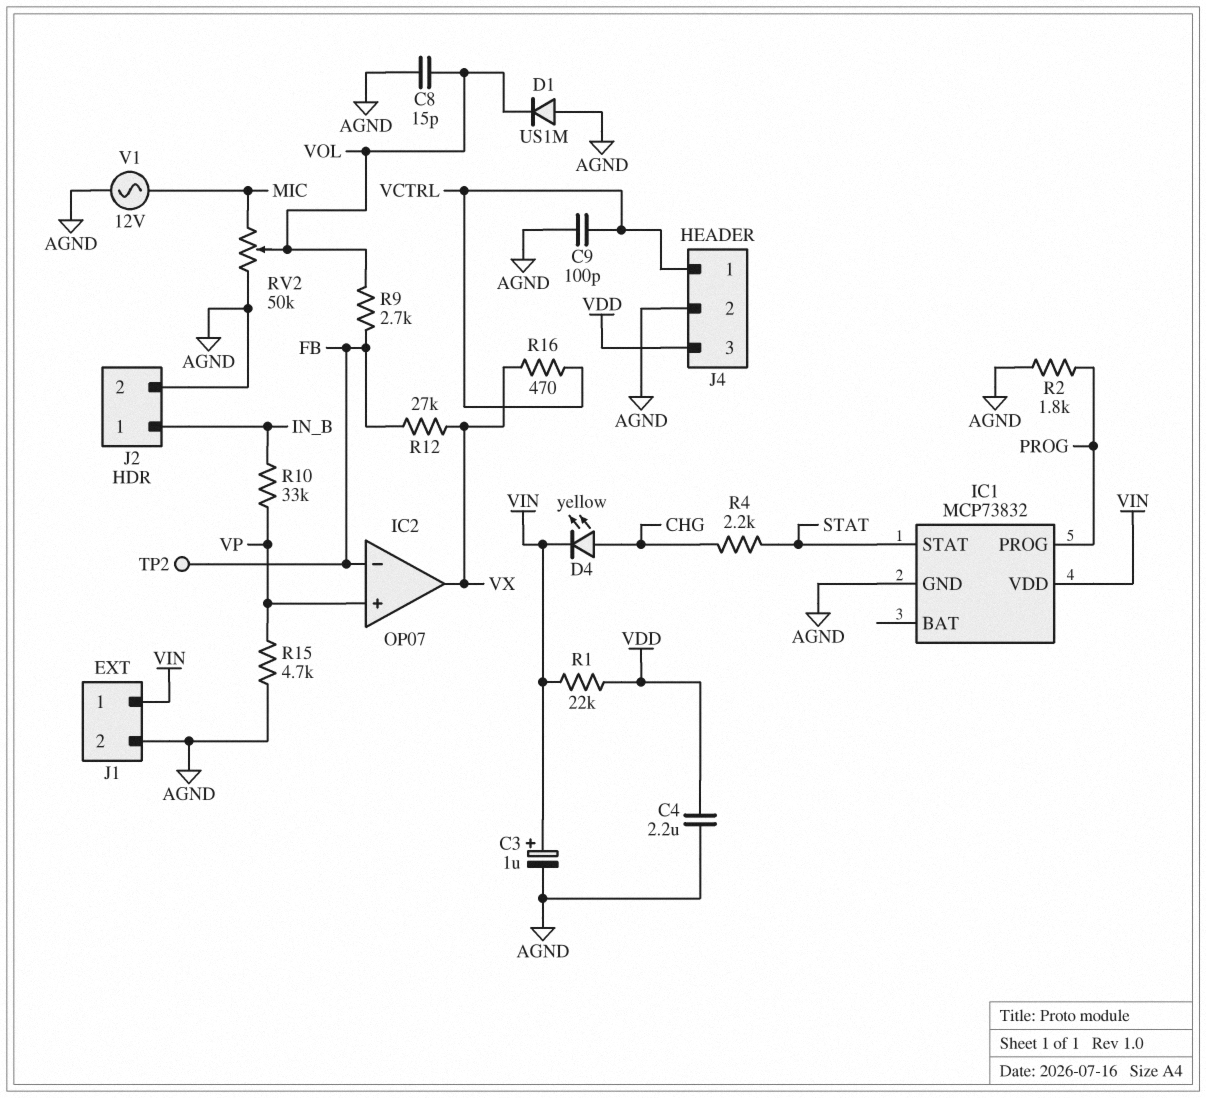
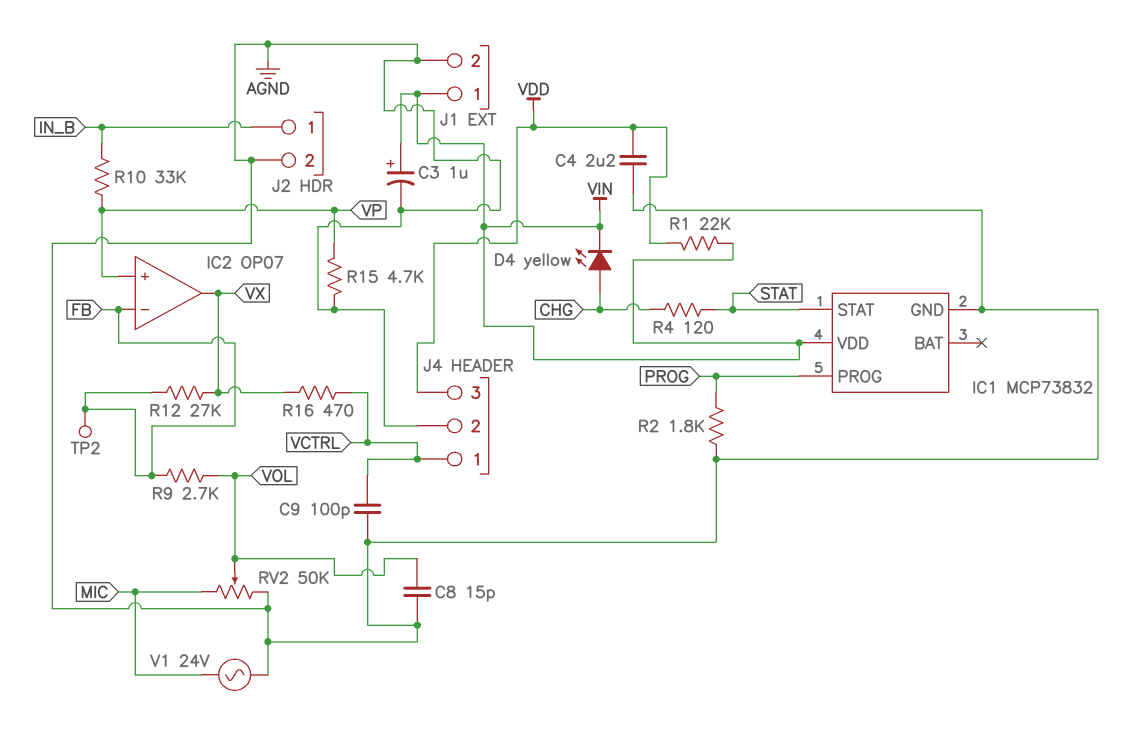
D1: diode US1M (A AGND, K VOL) -> none
R4: 2.2k (CHG, STAT) -> 120 (CHG, STAT)
V1: AC 12V (AGND, MIC) -> AC 24V (AGND, MIC)

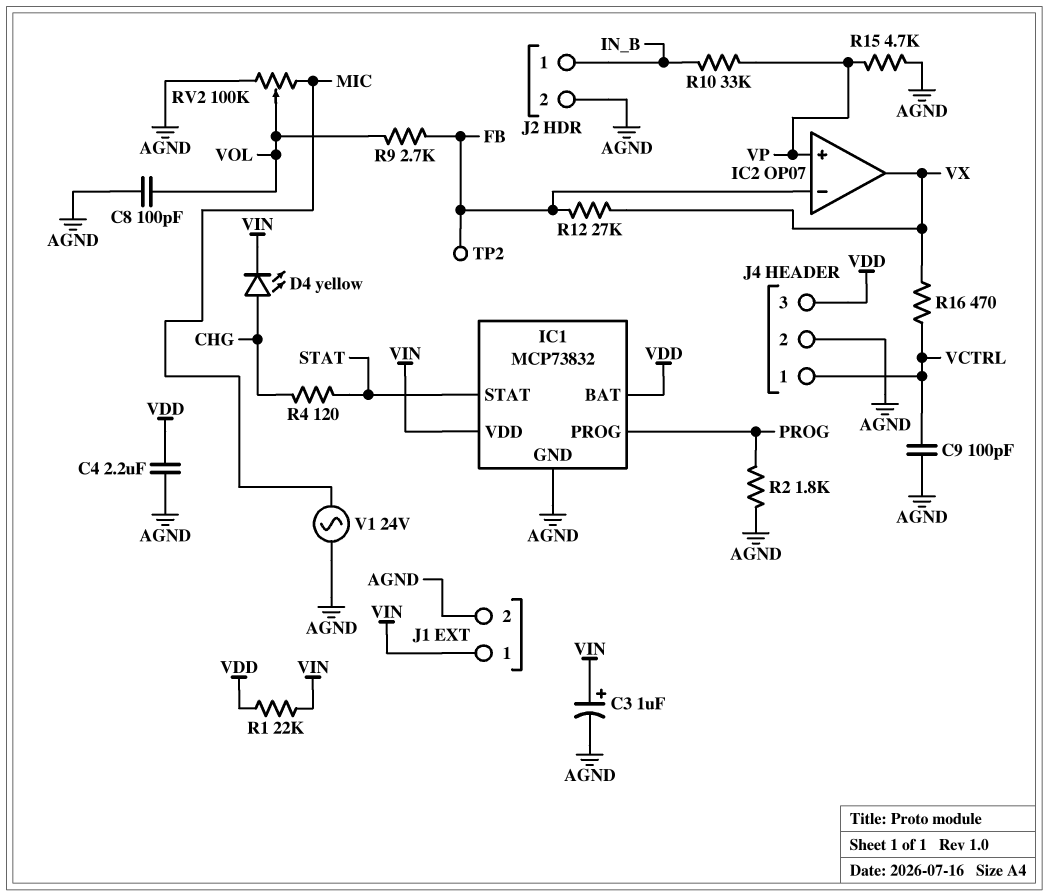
C8: 15pF (AGND, VOL) -> 100pF (AGND, VOL)
IC1 pin BAT: none -> VDD
RV2: 50k (AGND, MIC, wiper VOL) -> 100k (AGND, MIC, wiper VOL)

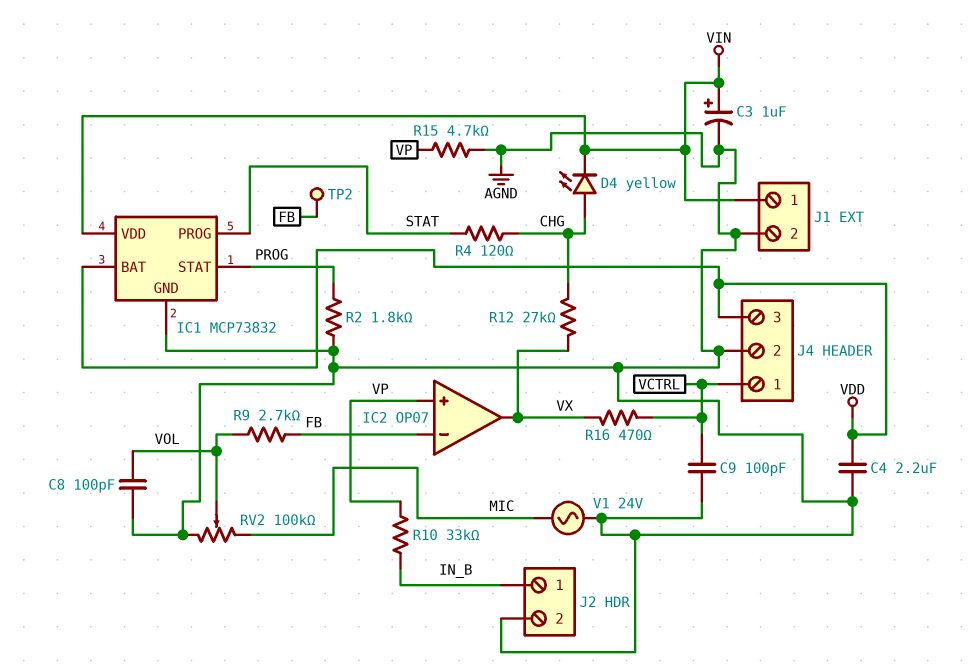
IC1 pin PROG: PROG -> STAT
IC1 pin STAT: STAT -> PROG
R1: 22k (VDD, VIN) -> none
R12: 27k (FB, VX) -> 27k (CHG, VX)

